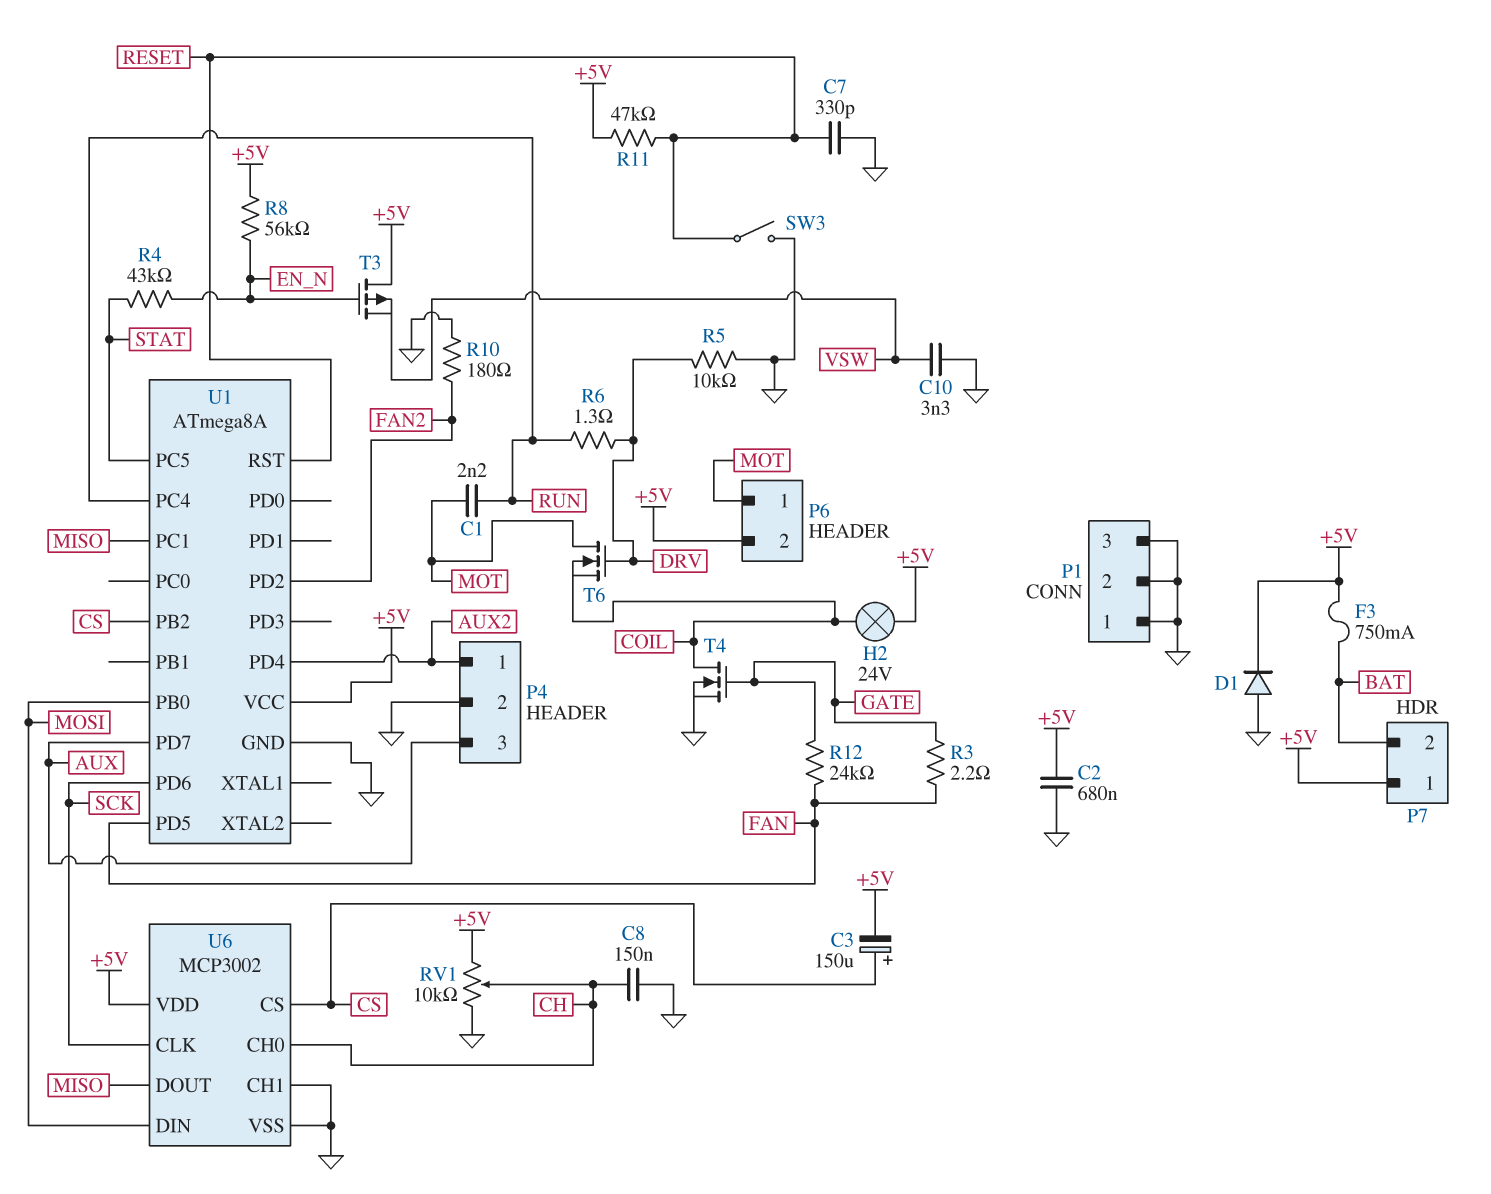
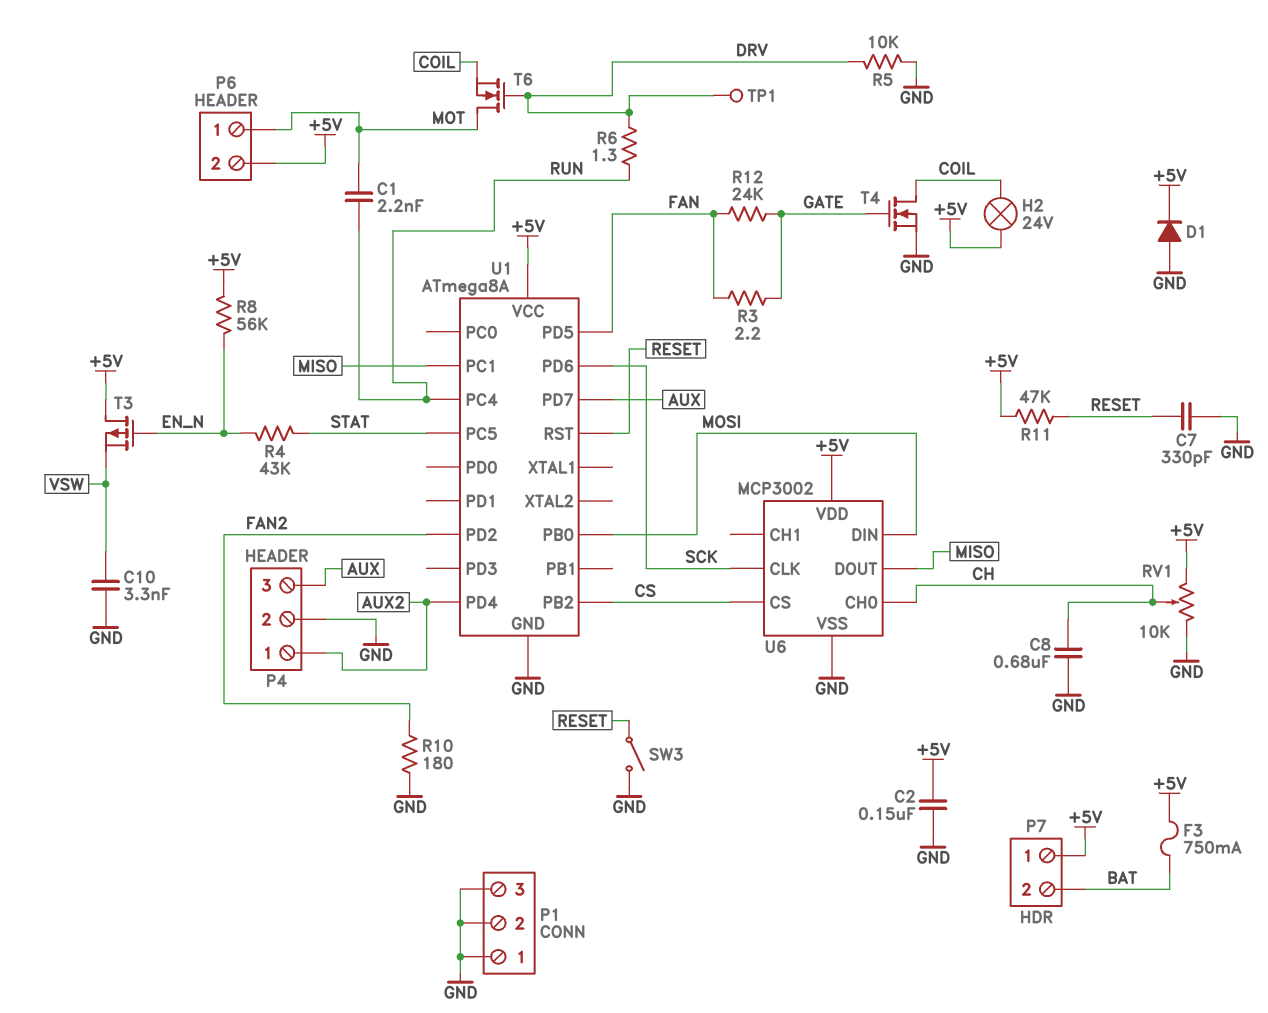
C2: 680nF (+5V, GND) -> 150nF (+5V, GND)
C3: 150uF (plus CS, minus +5V) -> none
C8: 150nF (CH, GND) -> 680nF (CH, GND)
TP1: none -> test point (DRV)
U6 pin CH1: GND -> none

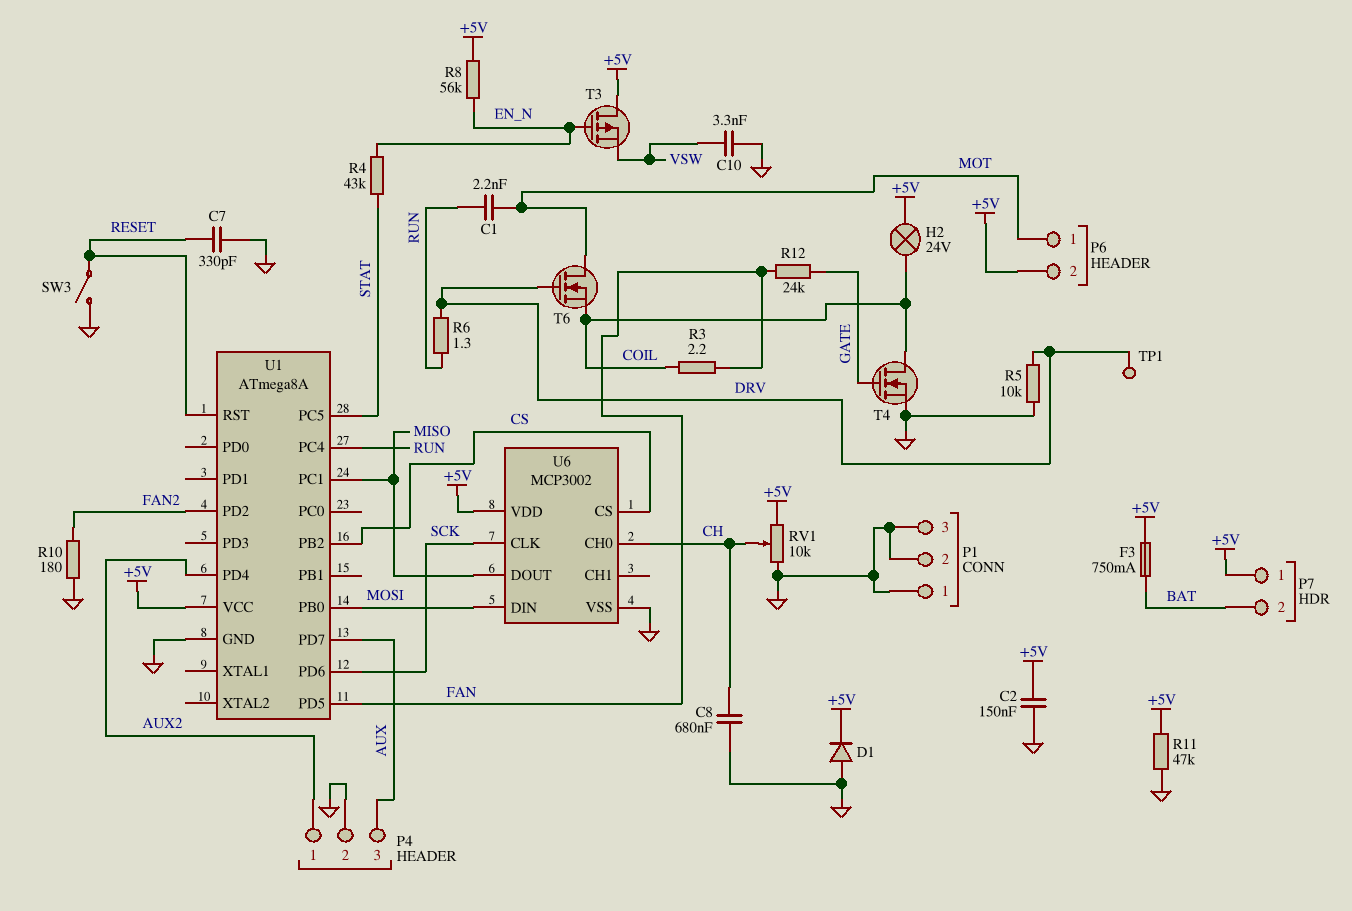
R3: 2.2 (FAN, GATE) -> 2.2 (COIL, FAN)
R11: 47k (+5V, RESET) -> 47k (+5V, GND)

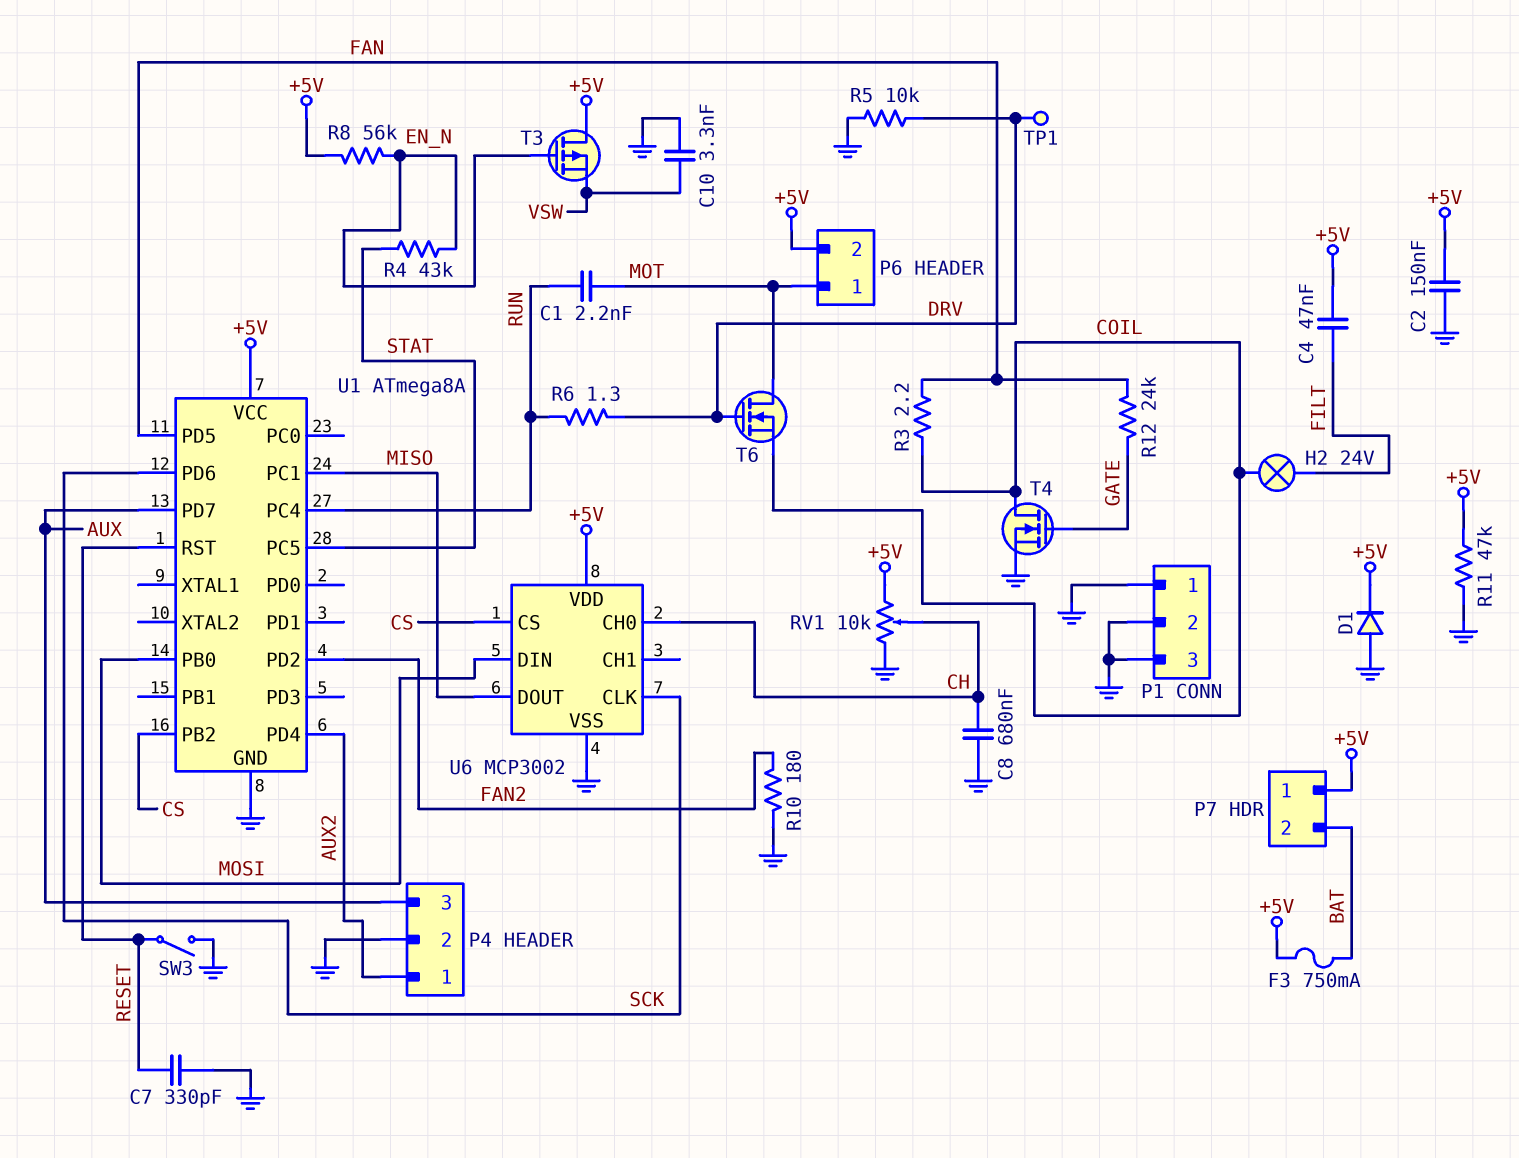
C4: none -> 47nF (+5V, FILT)
H2: lamp 24V (+5V, COIL) -> lamp 24V (COIL, FILT)

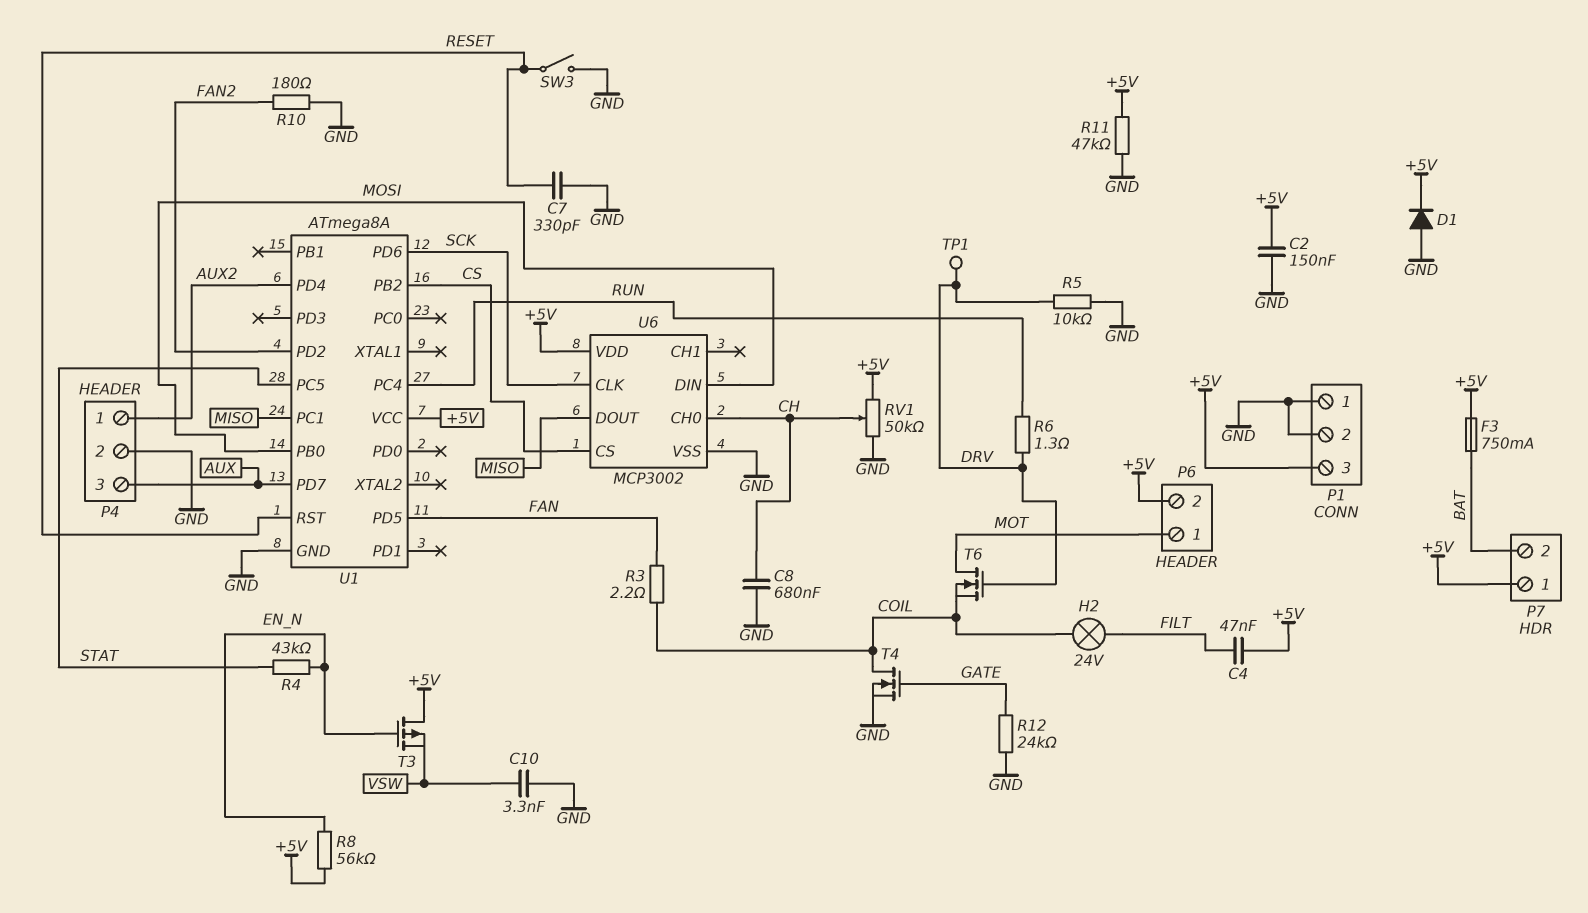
C1: 2.2nF (MOT, RUN) -> none
P1 pin 3: GND -> +5V
R12: 24k (FAN, GATE) -> 24k (GATE, GND)
RV1: 10k (+5V, GND, wiper CH) -> 50k (+5V, GND, wiper CH)

